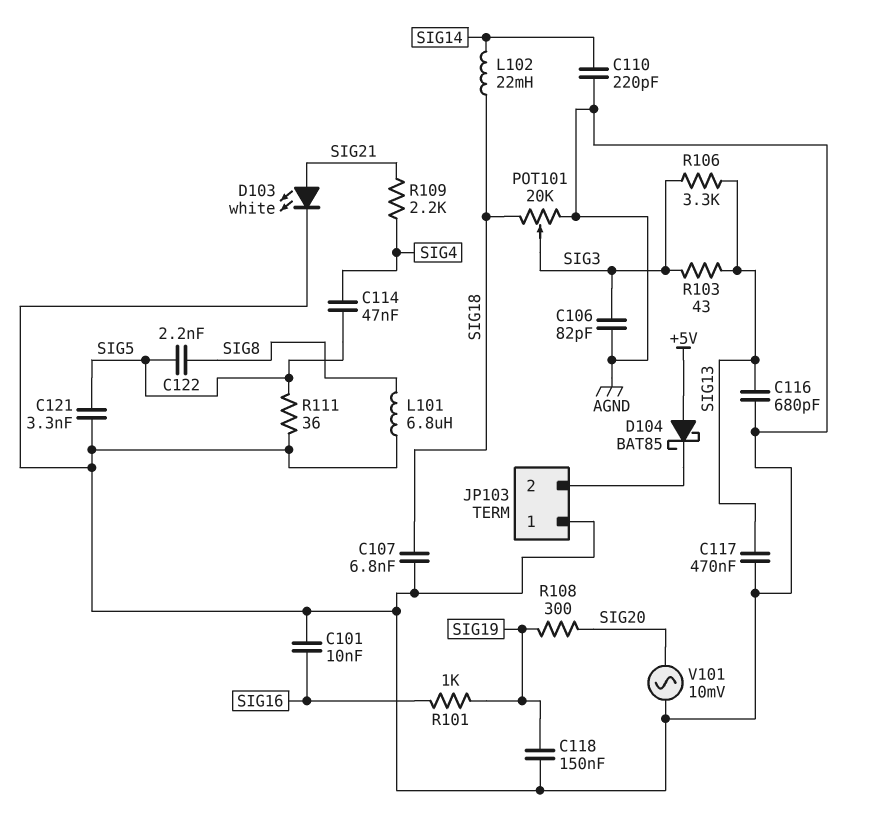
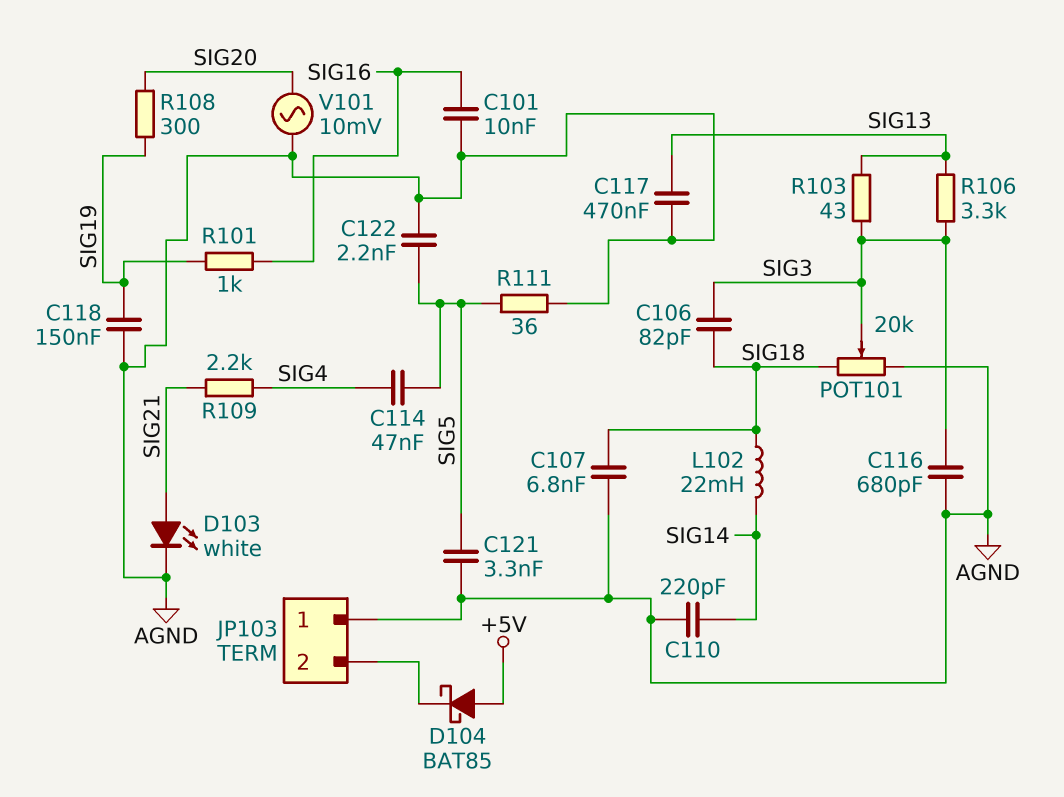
C106: 82pF (AGND, SIG3) -> 82pF (SIG3, SIG18)
C116: 680pF (AGND, SIG13) -> 680pF (AGND, SIG3)
C122: 2.2nF (SIG5, SIG8) -> 2.2nF (AGND, SIG5)
L101: 6.8uH (AGND, SIG8) -> none

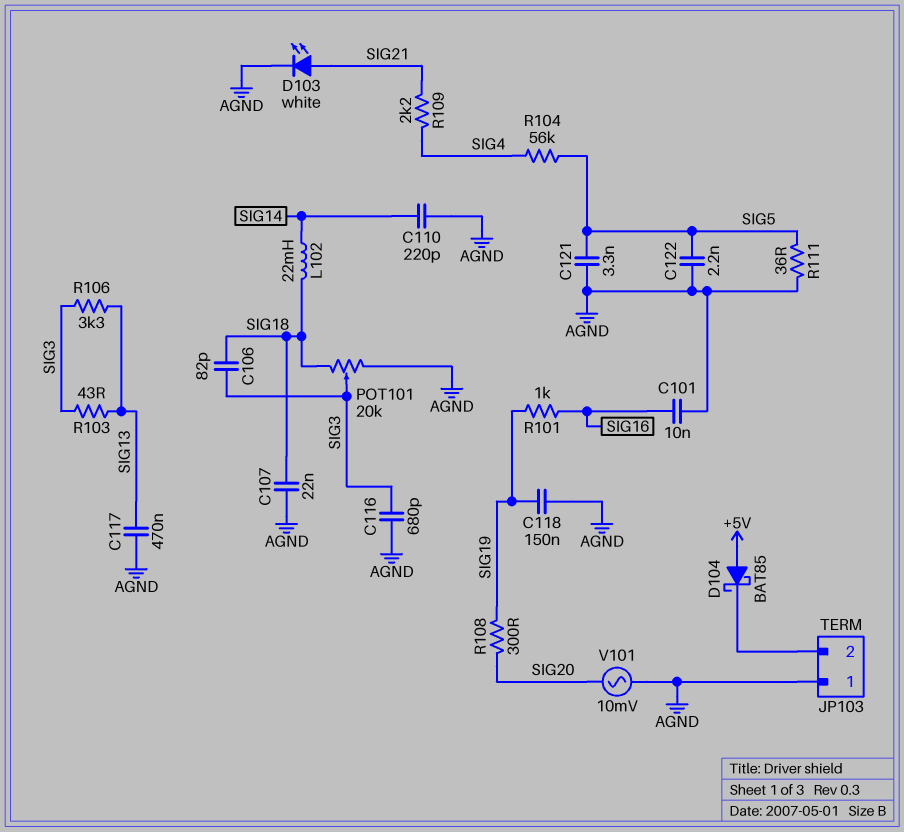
C107: 6.8nF (AGND, SIG18) -> 22nF (AGND, SIG18)
C114: 47nF (SIG4, SIG5) -> none
R104: none -> 56k (SIG4, SIG5)

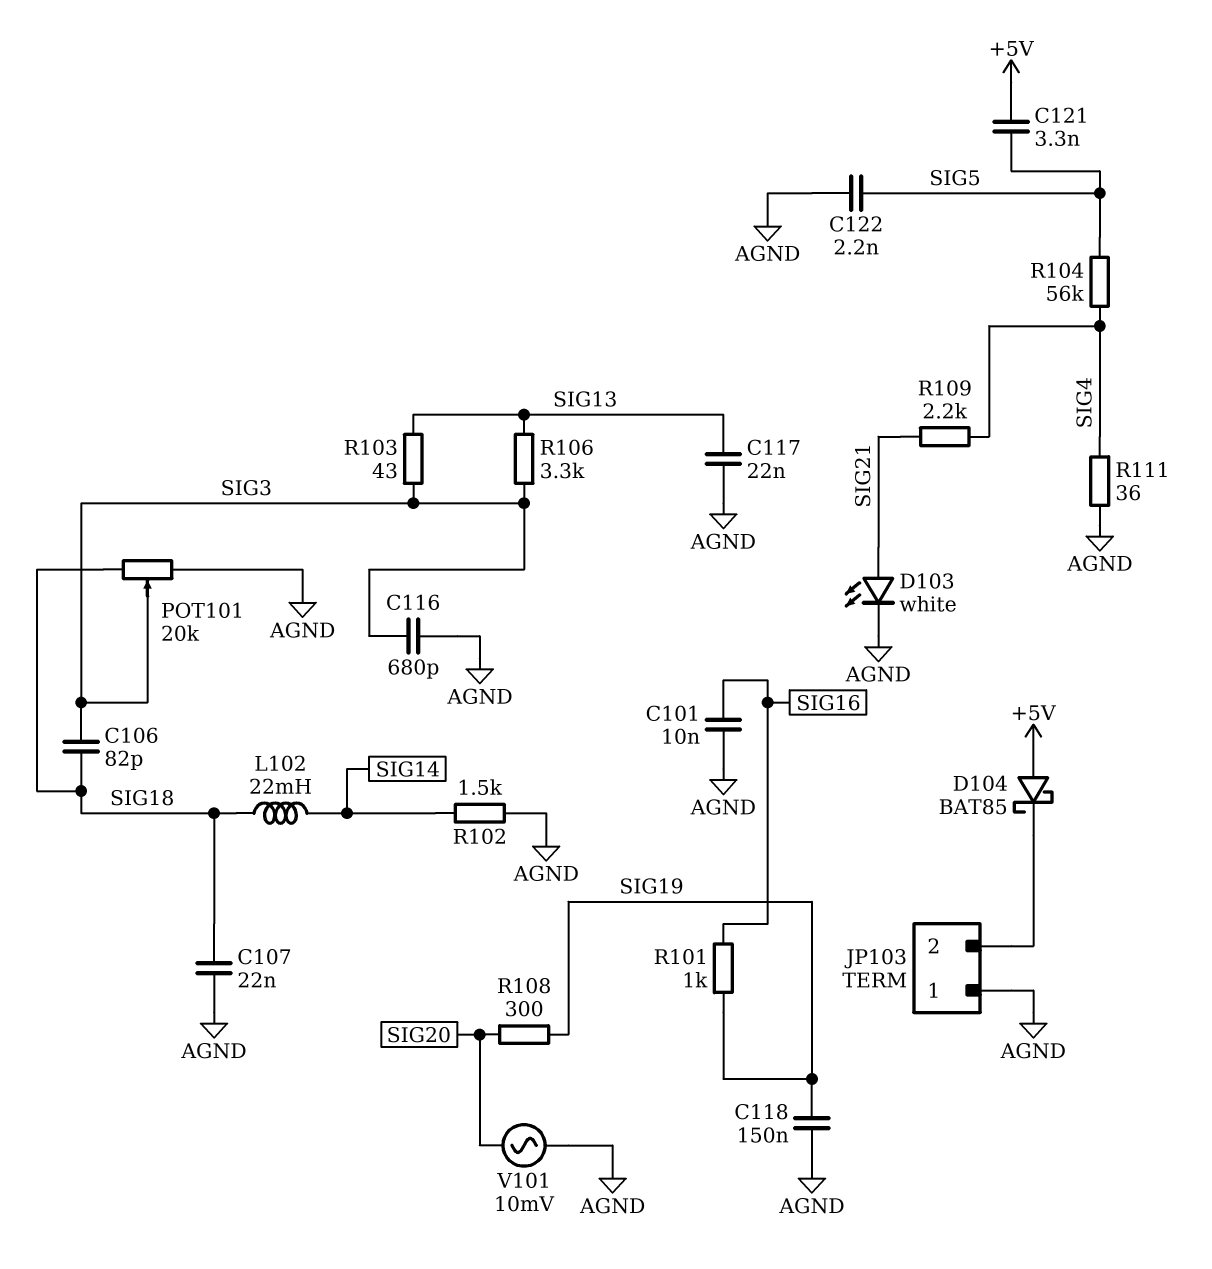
C110: 220pF (AGND, SIG14) -> none
C117: 470nF (AGND, SIG13) -> 22nF (AGND, SIG13)
C121: 3.3nF (AGND, SIG5) -> 3.3nF (+5V, SIG5)
R102: none -> 1.5k (AGND, SIG14)
R111: 36 (AGND, SIG5) -> 36 (AGND, SIG4)

